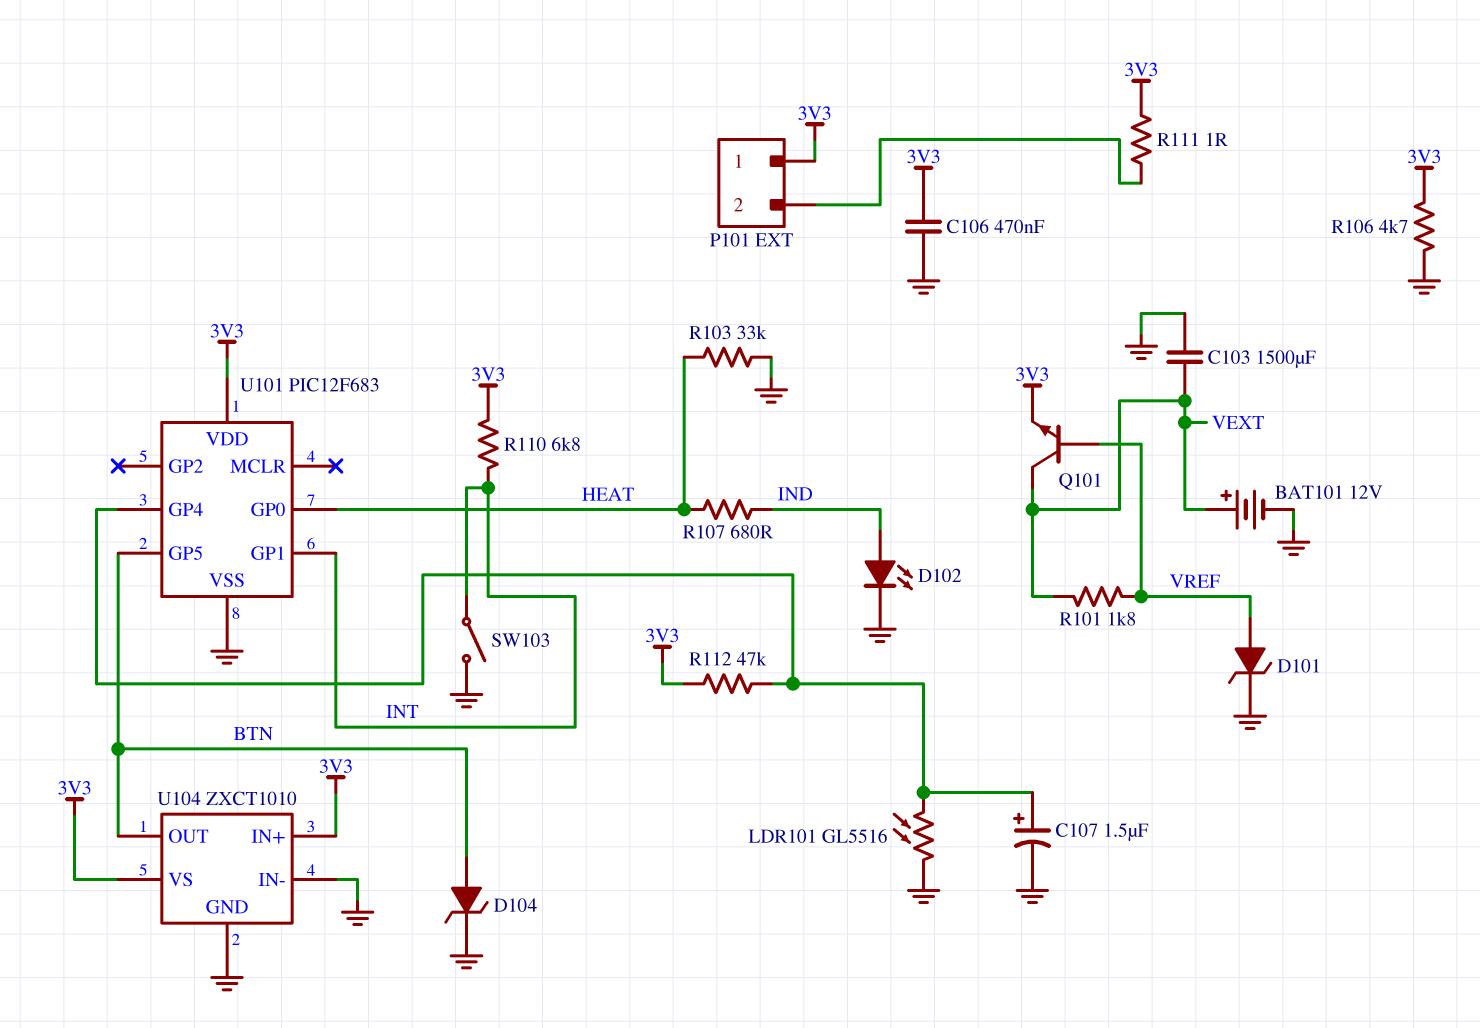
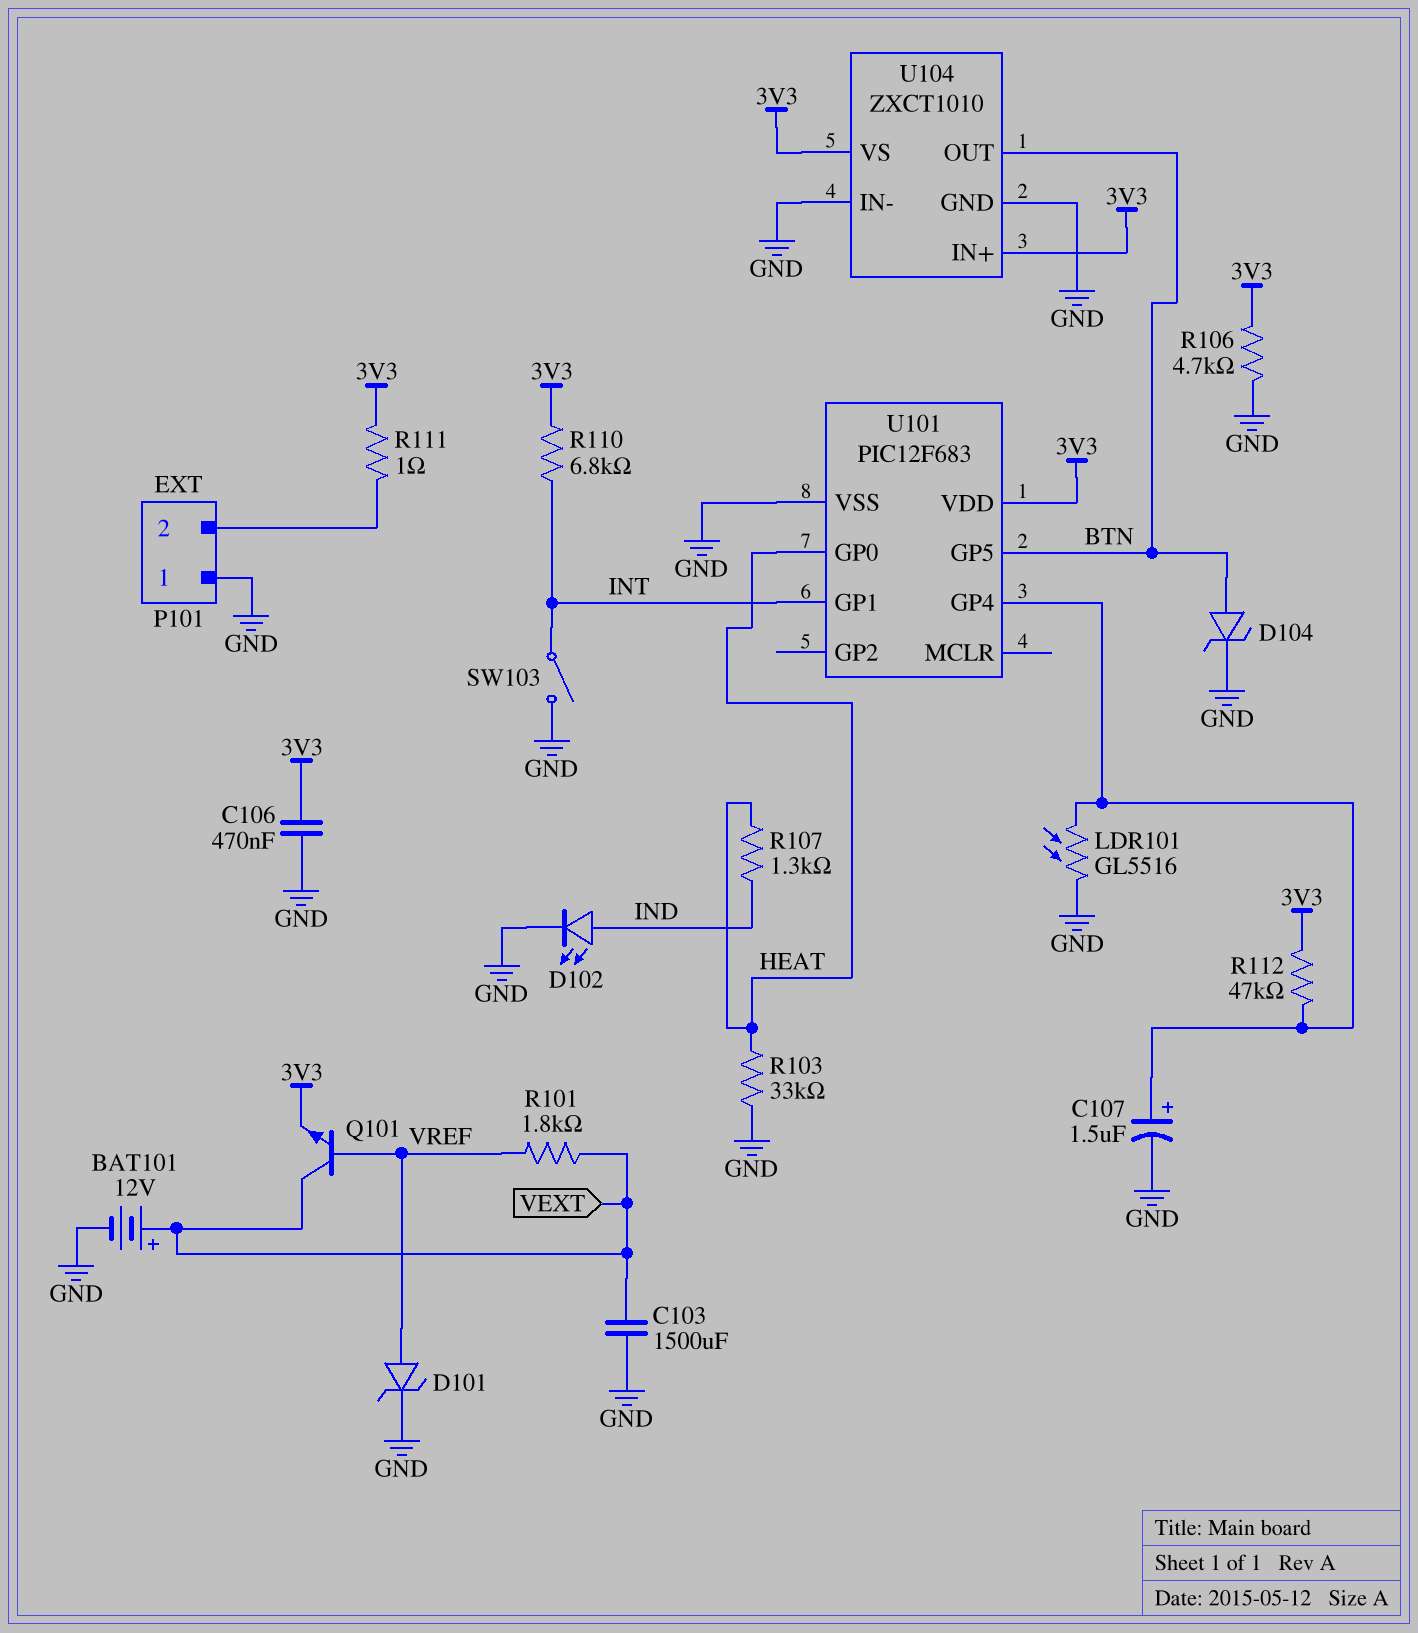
P101 pin 1: 3V3 -> GND
R107: 680 (HEAT, IND) -> 1.3k (HEAT, IND)

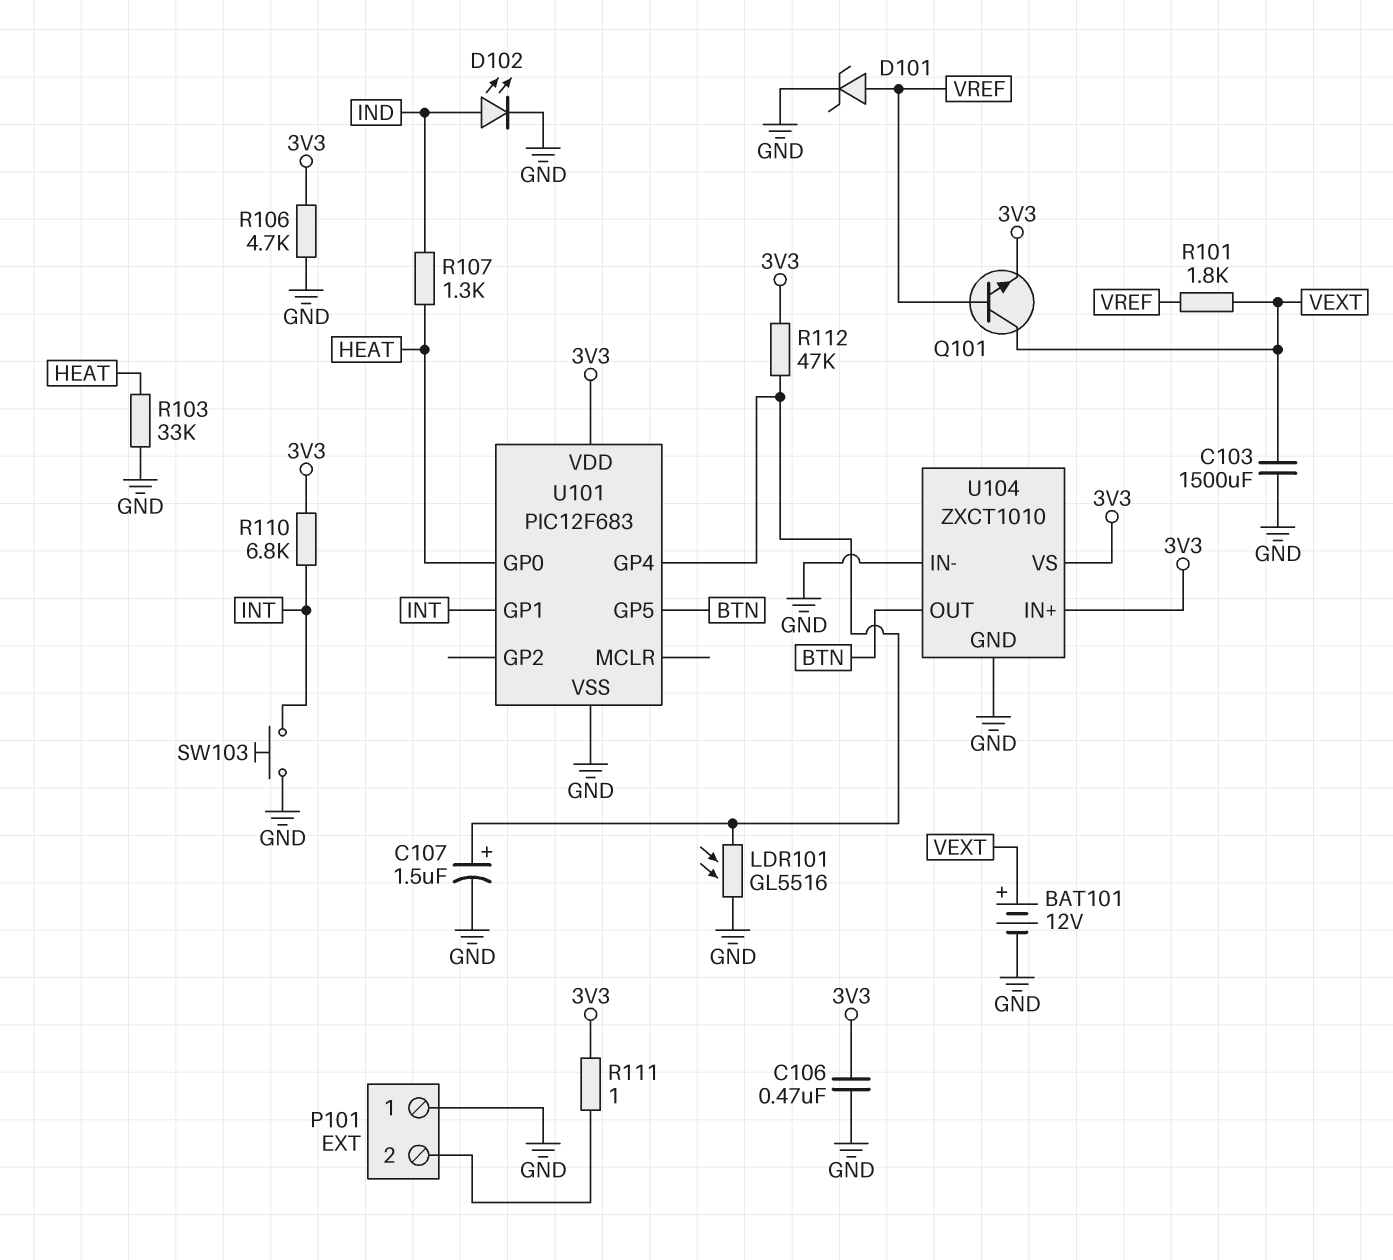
D104: zener (A BTN, K GND) -> none
SW103: switch (GND, INT) -> button (GND, INT)

